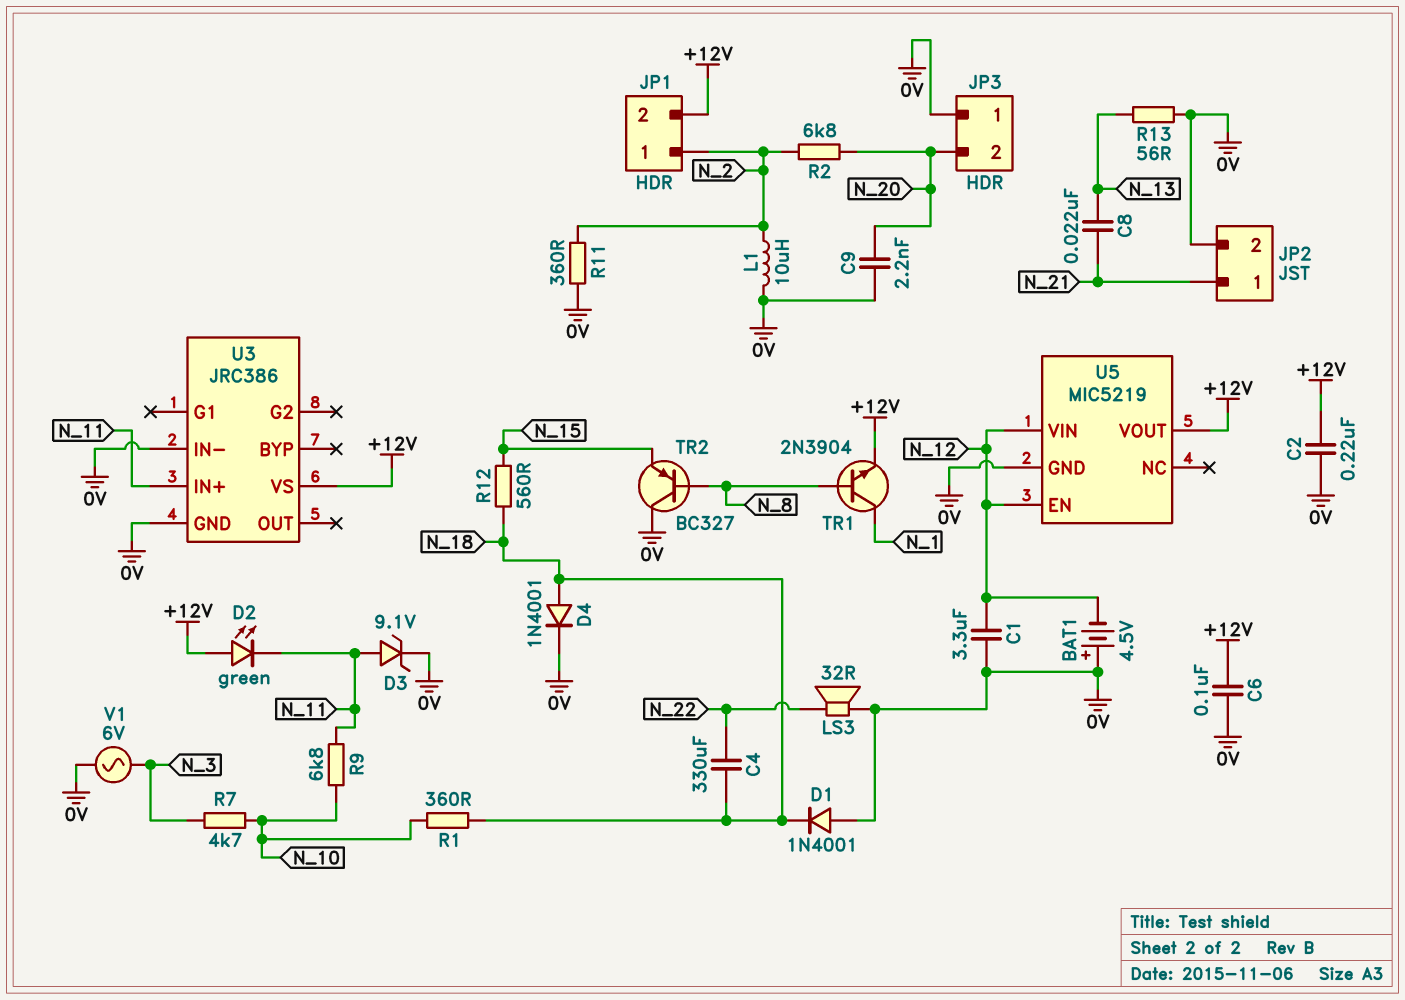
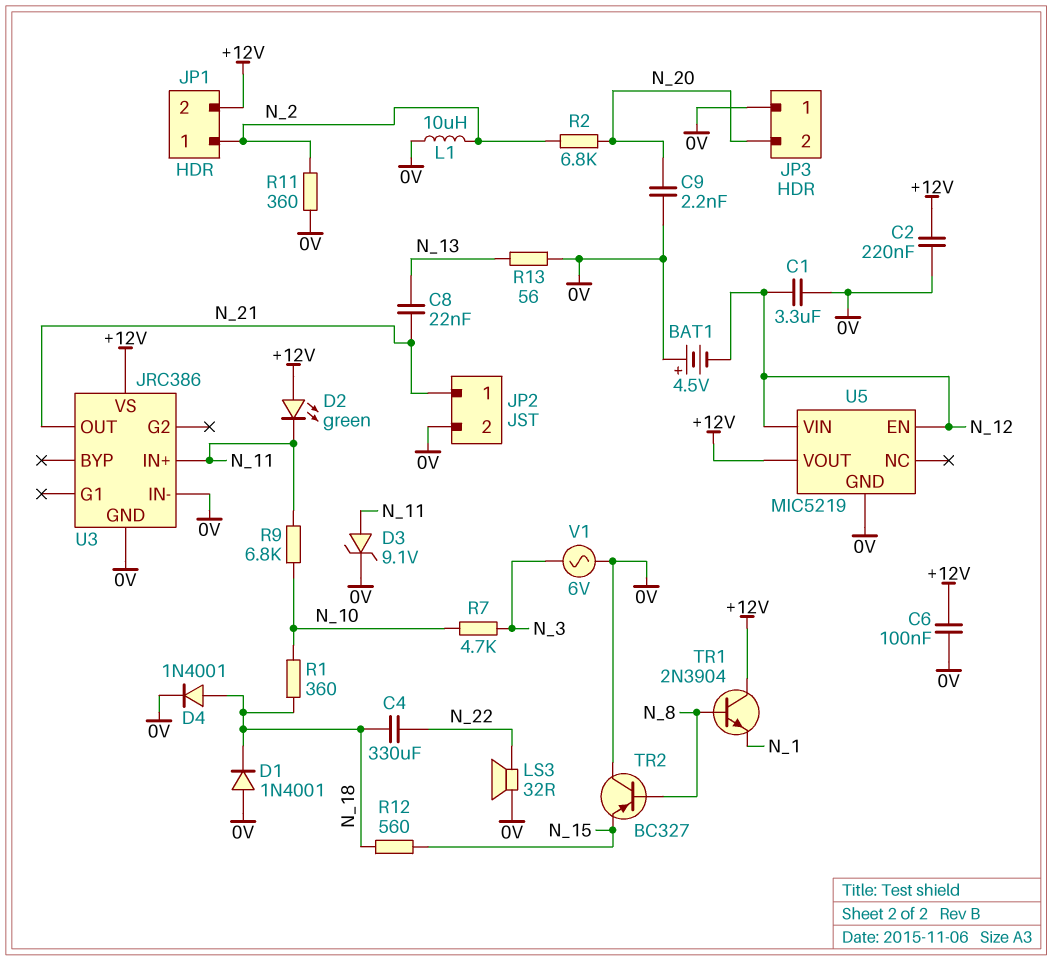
TR1: NPN 2N3904 (B N_8, C N_1, E +12V) -> NPN 2N3904 (B N_8, C +12V, E N_1)
U3 pin OUT: none -> N_21

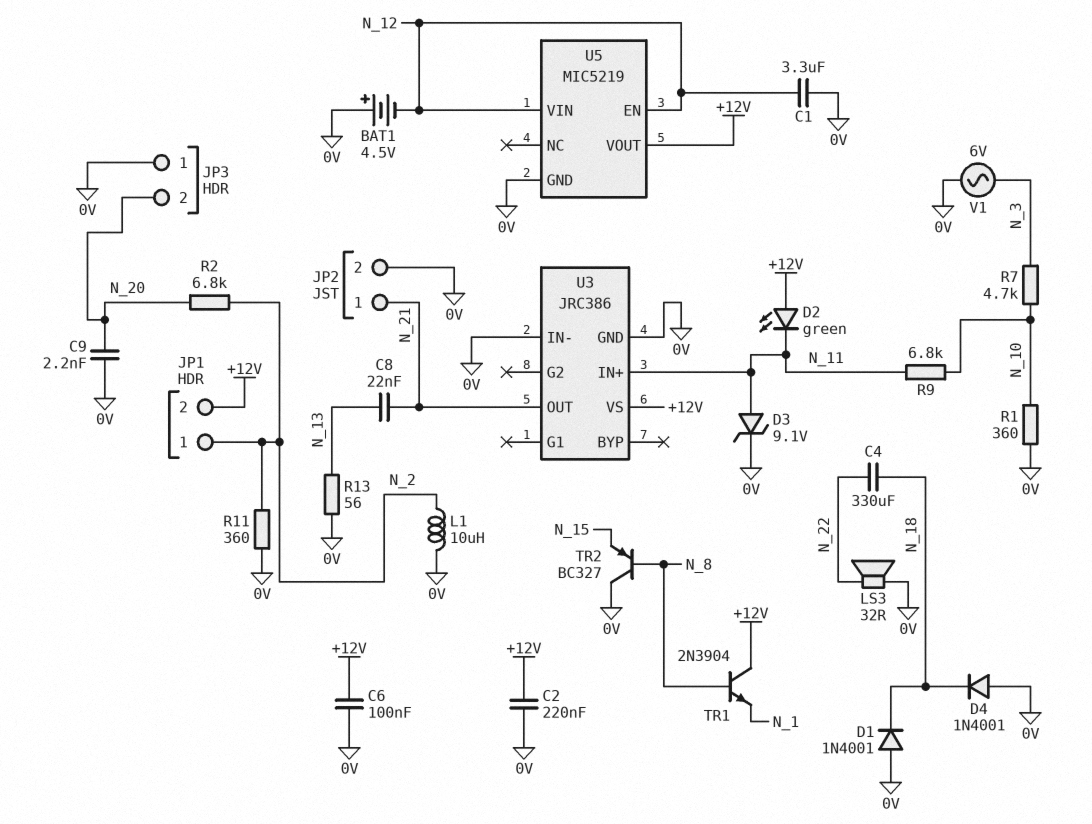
D4: diode 1N4001 (A N_18, K 0V) -> diode 1N4001 (A 0V, K N_18)
R1: 360 (N_10, N_18) -> 360 (0V, N_10)
R12: 560 (N_15, N_18) -> none

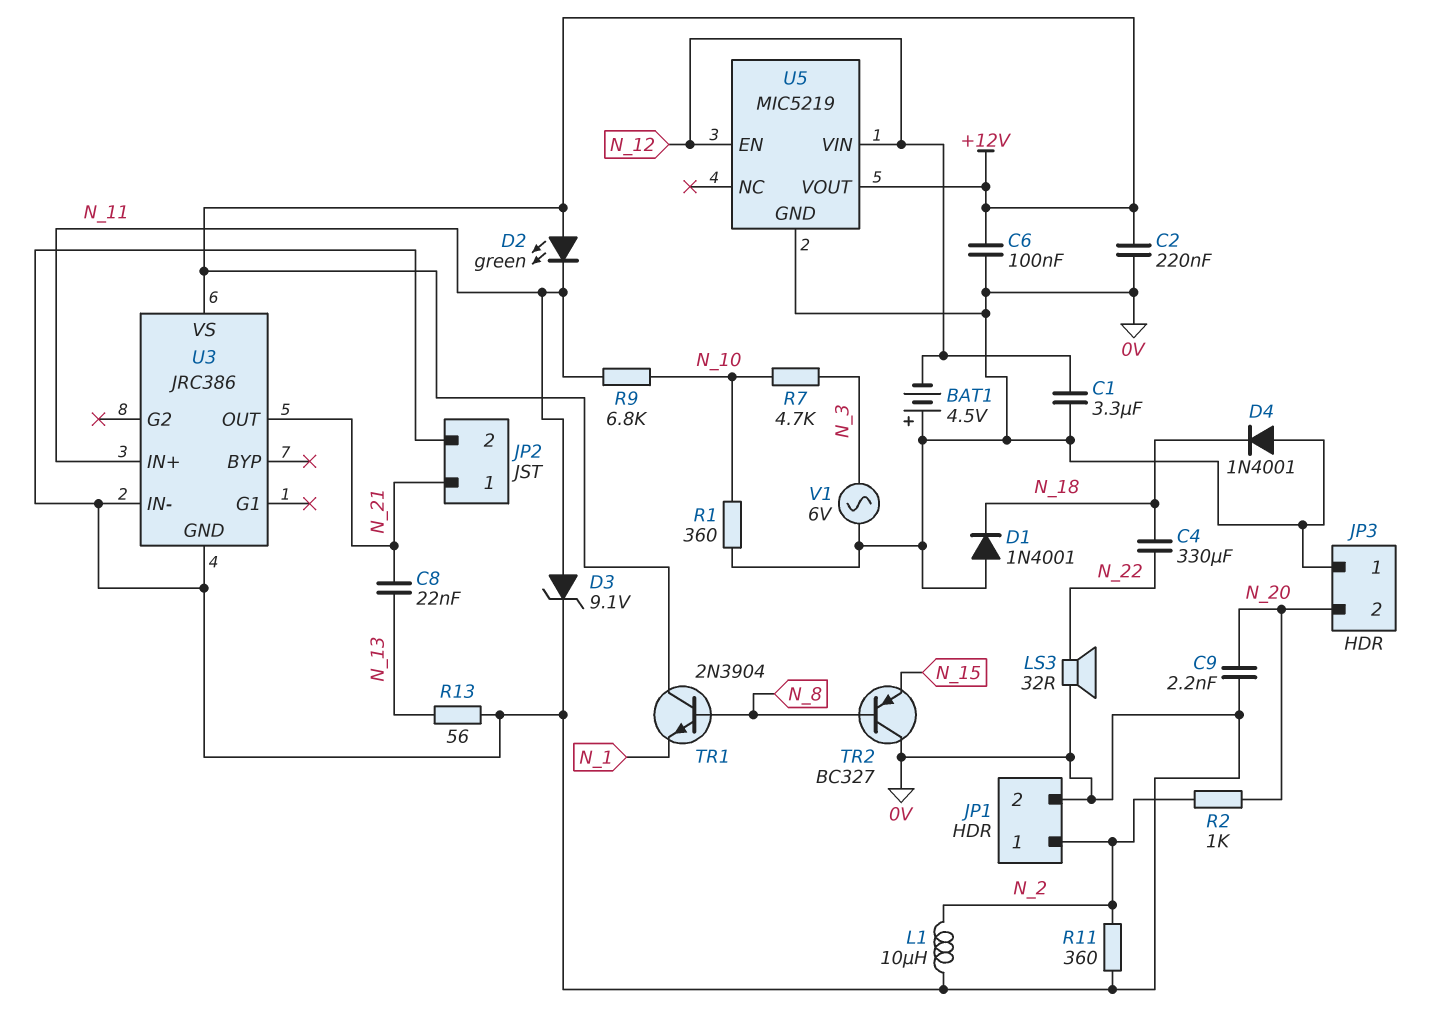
JP1 pin 2: +12V -> 0V
R2: 6.8k (N_2, N_20) -> 1k (N_2, N_20)

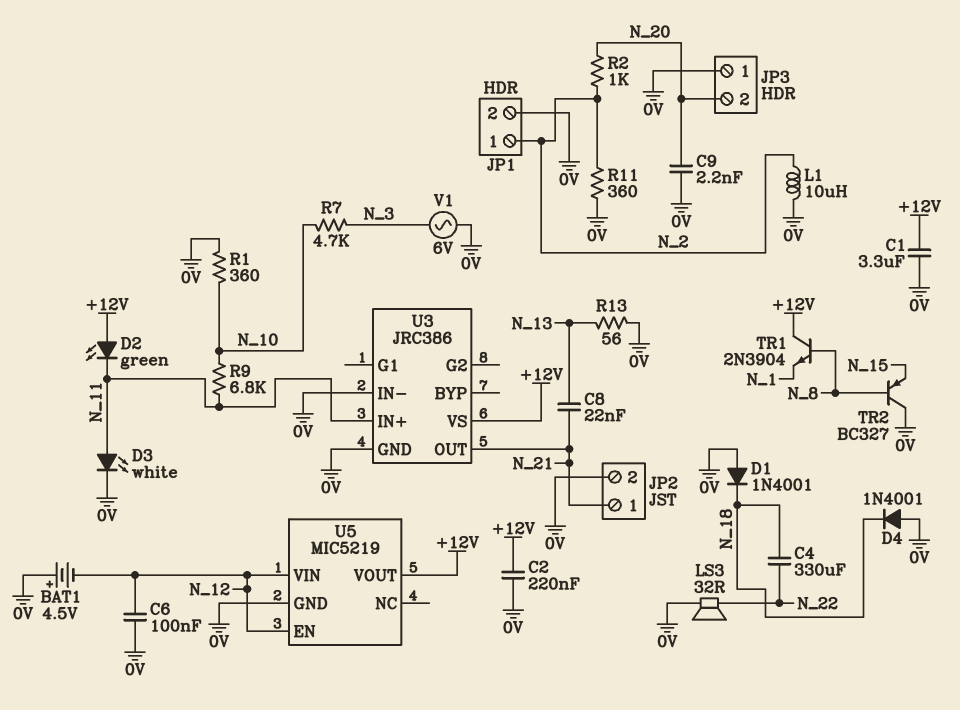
C1: 3.3uF (0V, N_12) -> 3.3uF (+12V, 0V)
C6: 100nF (+12V, 0V) -> 100nF (0V, N_12)
D3: zener 9.1V (A N_11, K 0V) -> LED white (A N_11, K 0V)

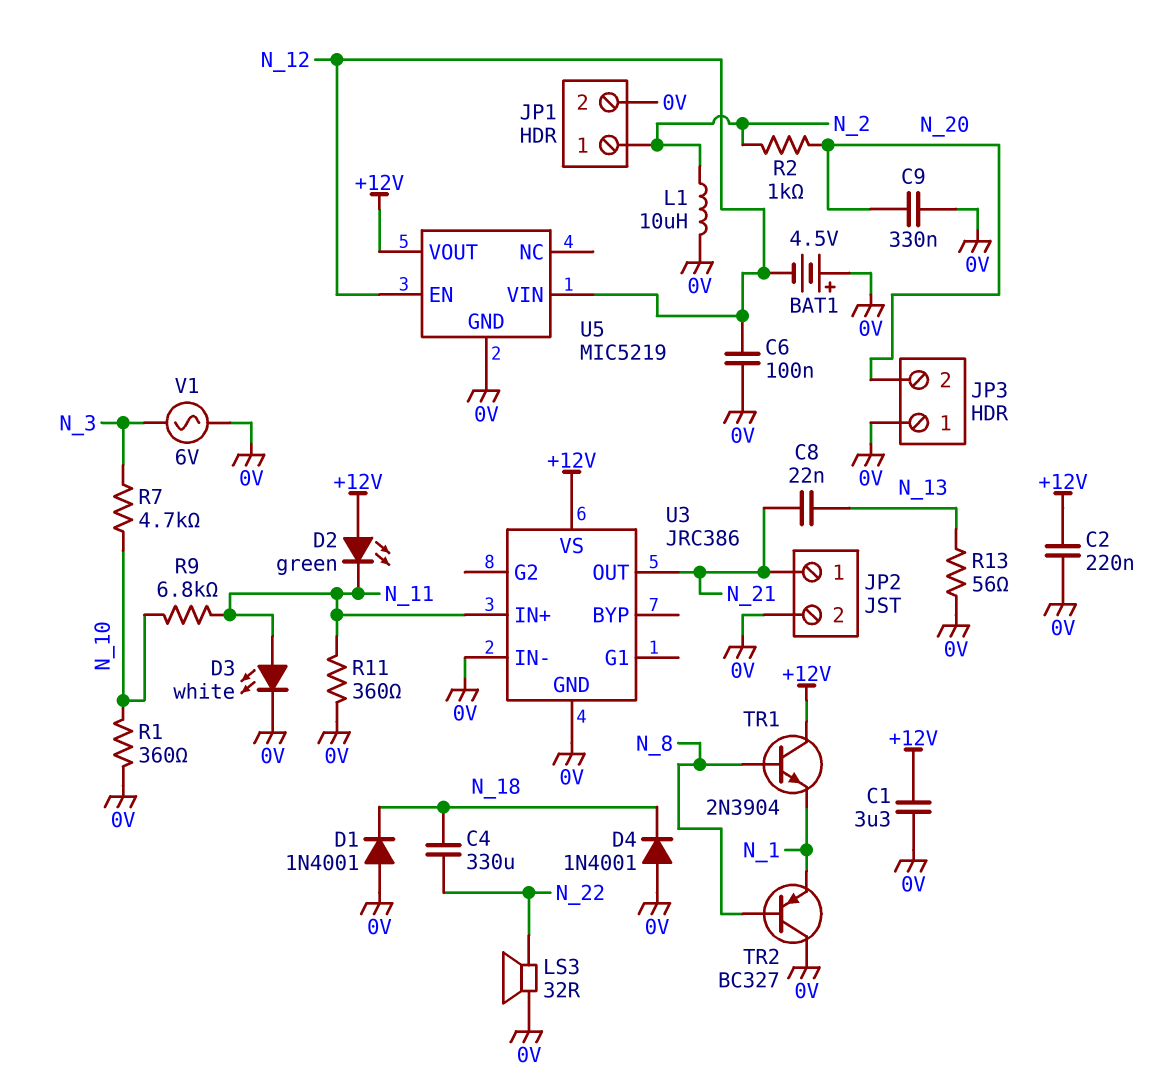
C9: 2.2nF (0V, N_20) -> 330nF (0V, N_20)
R11: 360 (0V, N_2) -> 360 (0V, N_11)
TR2: PNP BC327 (B N_8, C 0V, E N_15) -> PNP BC327 (B N_8, C 0V, E N_1)

